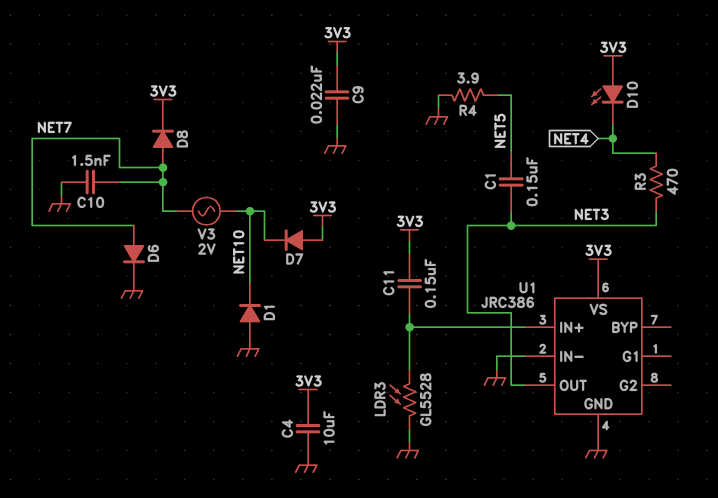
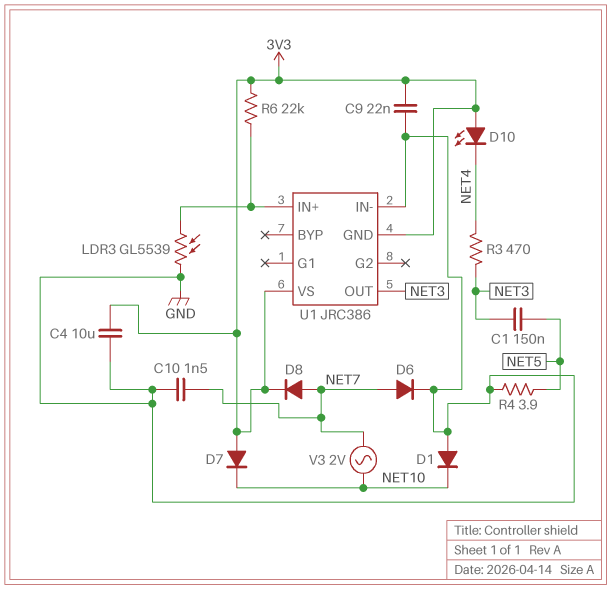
C11: 150nF (3V3, U1/IN+) -> none
LDR3: GL5528 (GND, U1/IN+) -> GL5539 (GND, U1/IN+)
R6: none -> 22k (3V3, U1/IN+)
U1 pin GND: GND -> 3V3

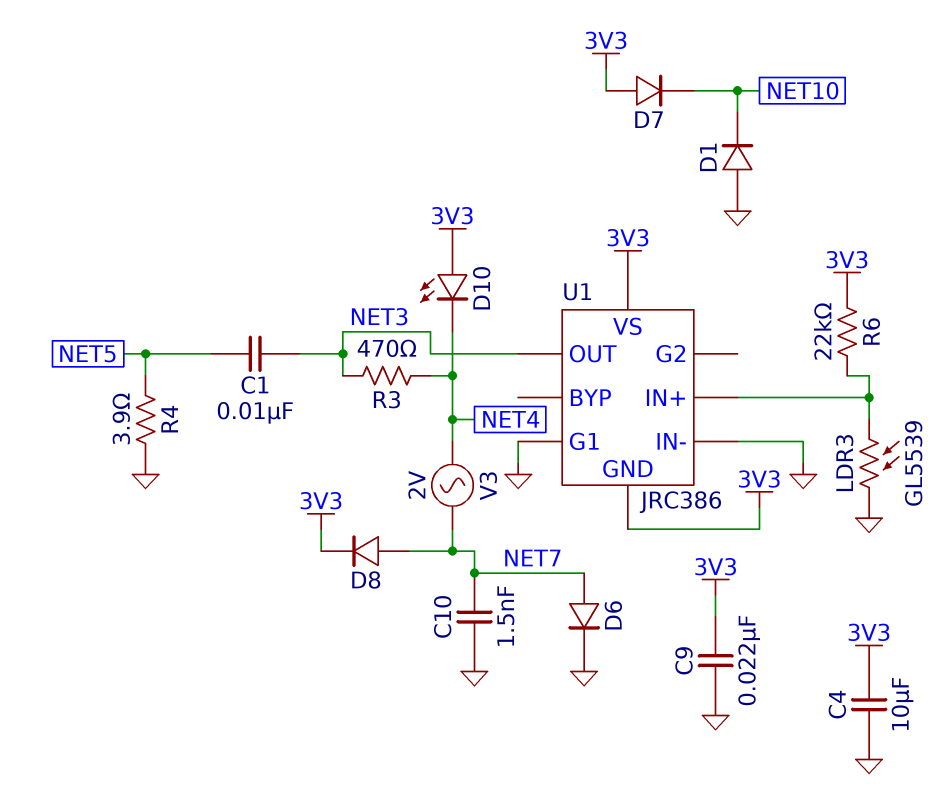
C1: 150nF (NET3, NET5) -> 10nF (NET3, NET5)
U1 pin G1: none -> GND
V3: AC 2V (NET7, NET10) -> AC 2V (NET4, NET7)

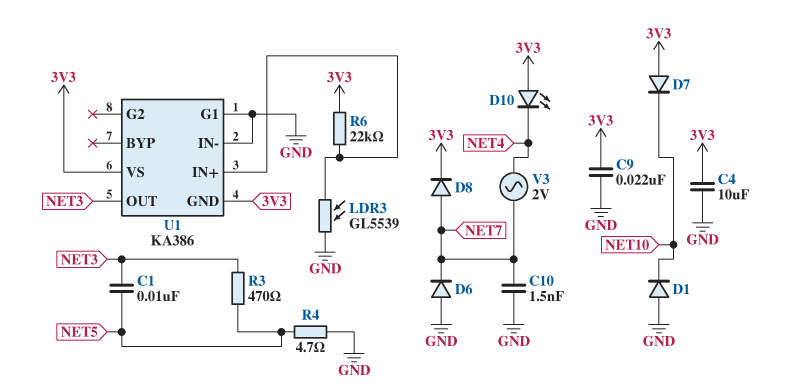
D6: diode (A NET7, K GND) -> diode (A GND, K NET7)
R3: 470 (NET3, NET4) -> 470 (NET3, NET5)
R4: 3.9 (GND, NET5) -> 4.7 (GND, NET5)
U1: JRC386 -> KA386

